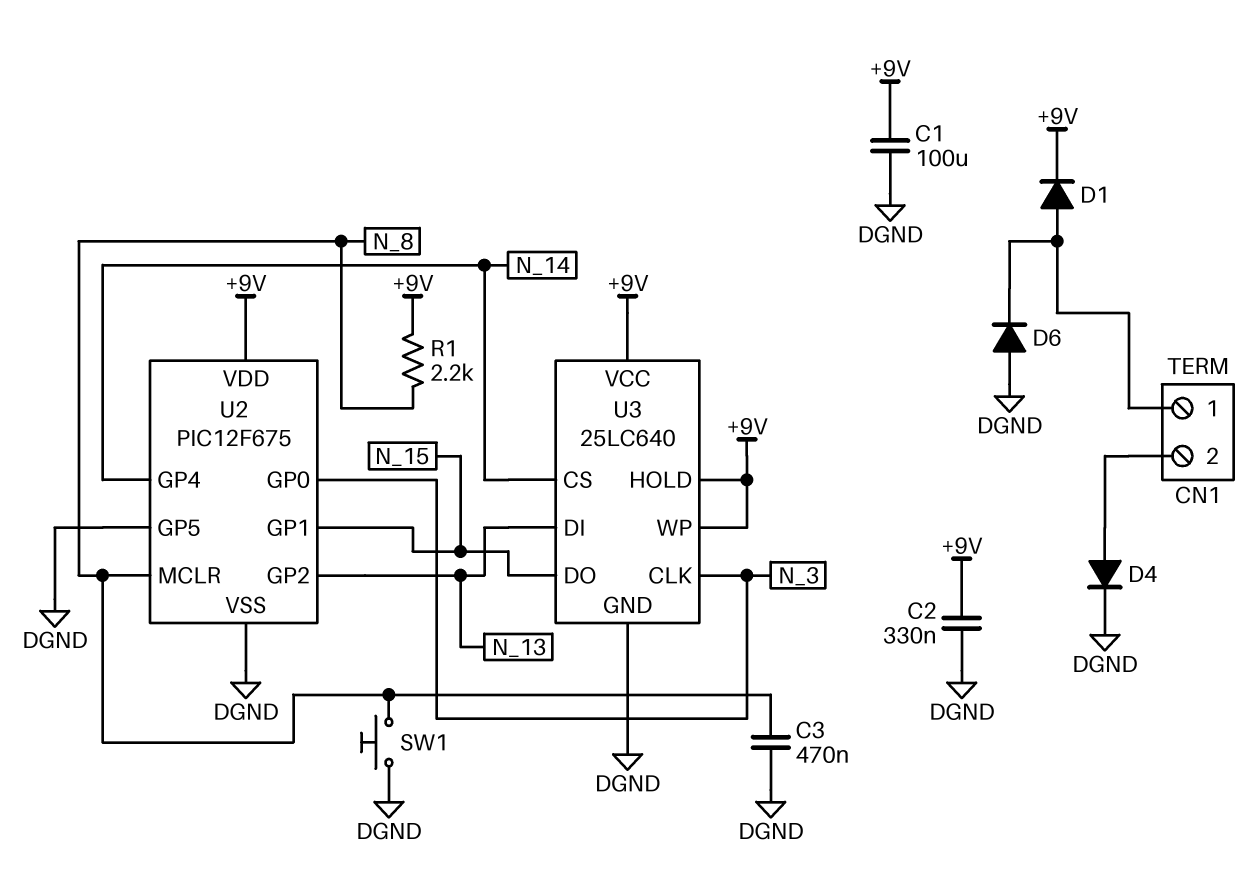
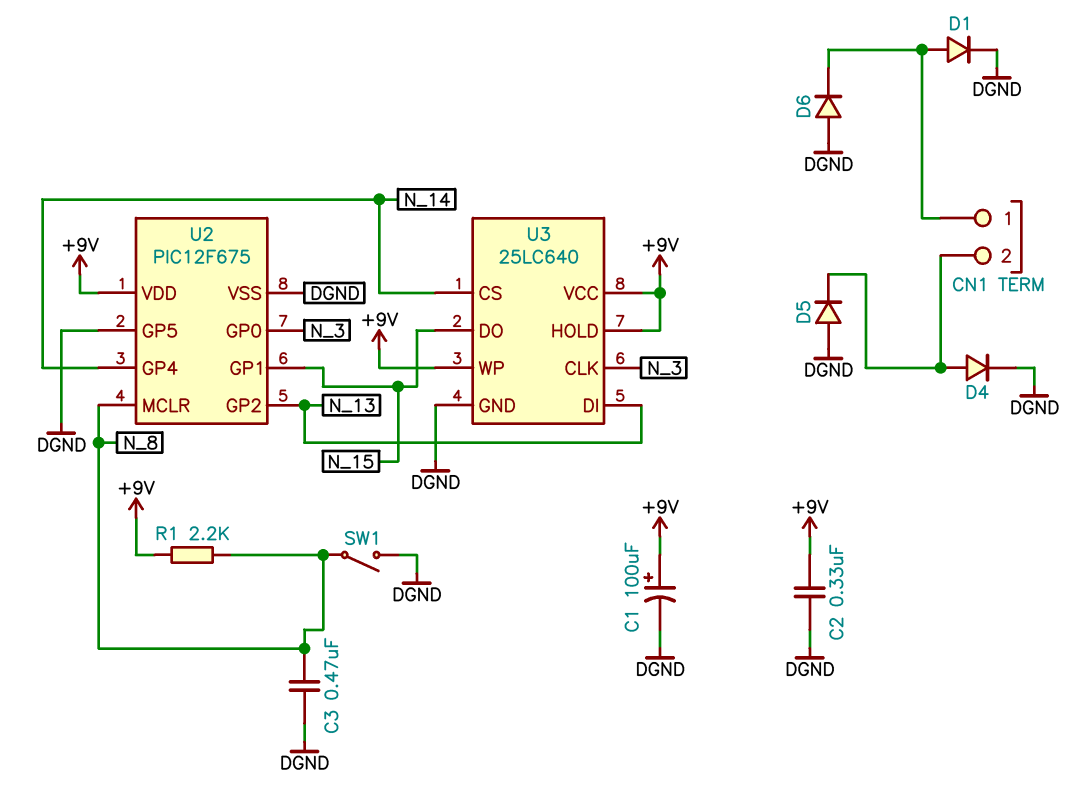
C1: 100uF (+9V, DGND) -> 100uF (plus +9V, minus DGND)
D1: diode (A CN1/1, K +9V) -> diode (A CN1/1, K DGND)
D5: none -> diode (A DGND, K CN1/2)
SW1: button (DGND, N_8) -> switch (DGND, N_8)

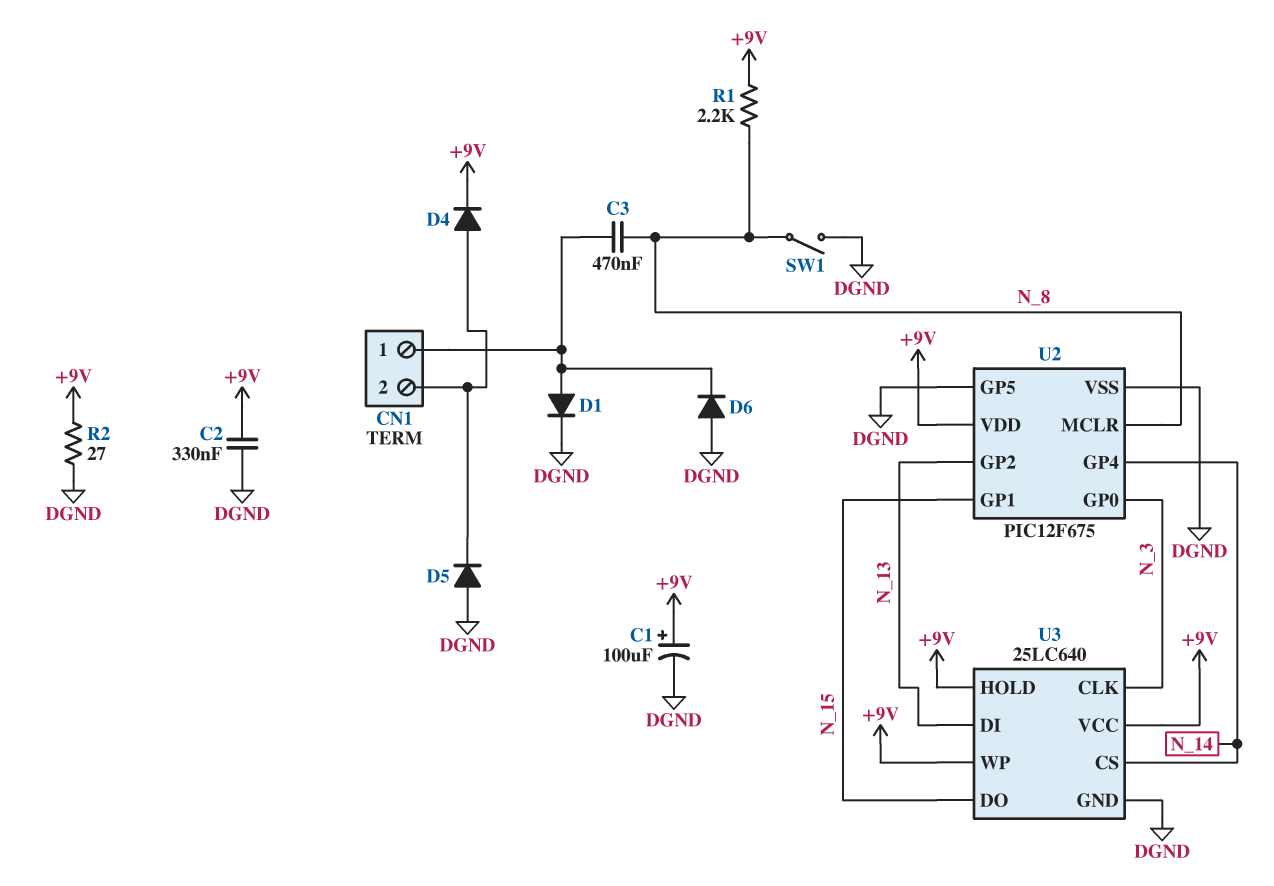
C3: 470nF (DGND, N_8) -> 470nF (CN1/1, N_8)
D4: diode (A CN1/2, K DGND) -> diode (A CN1/2, K +9V)
R2: none -> 27 (+9V, DGND)

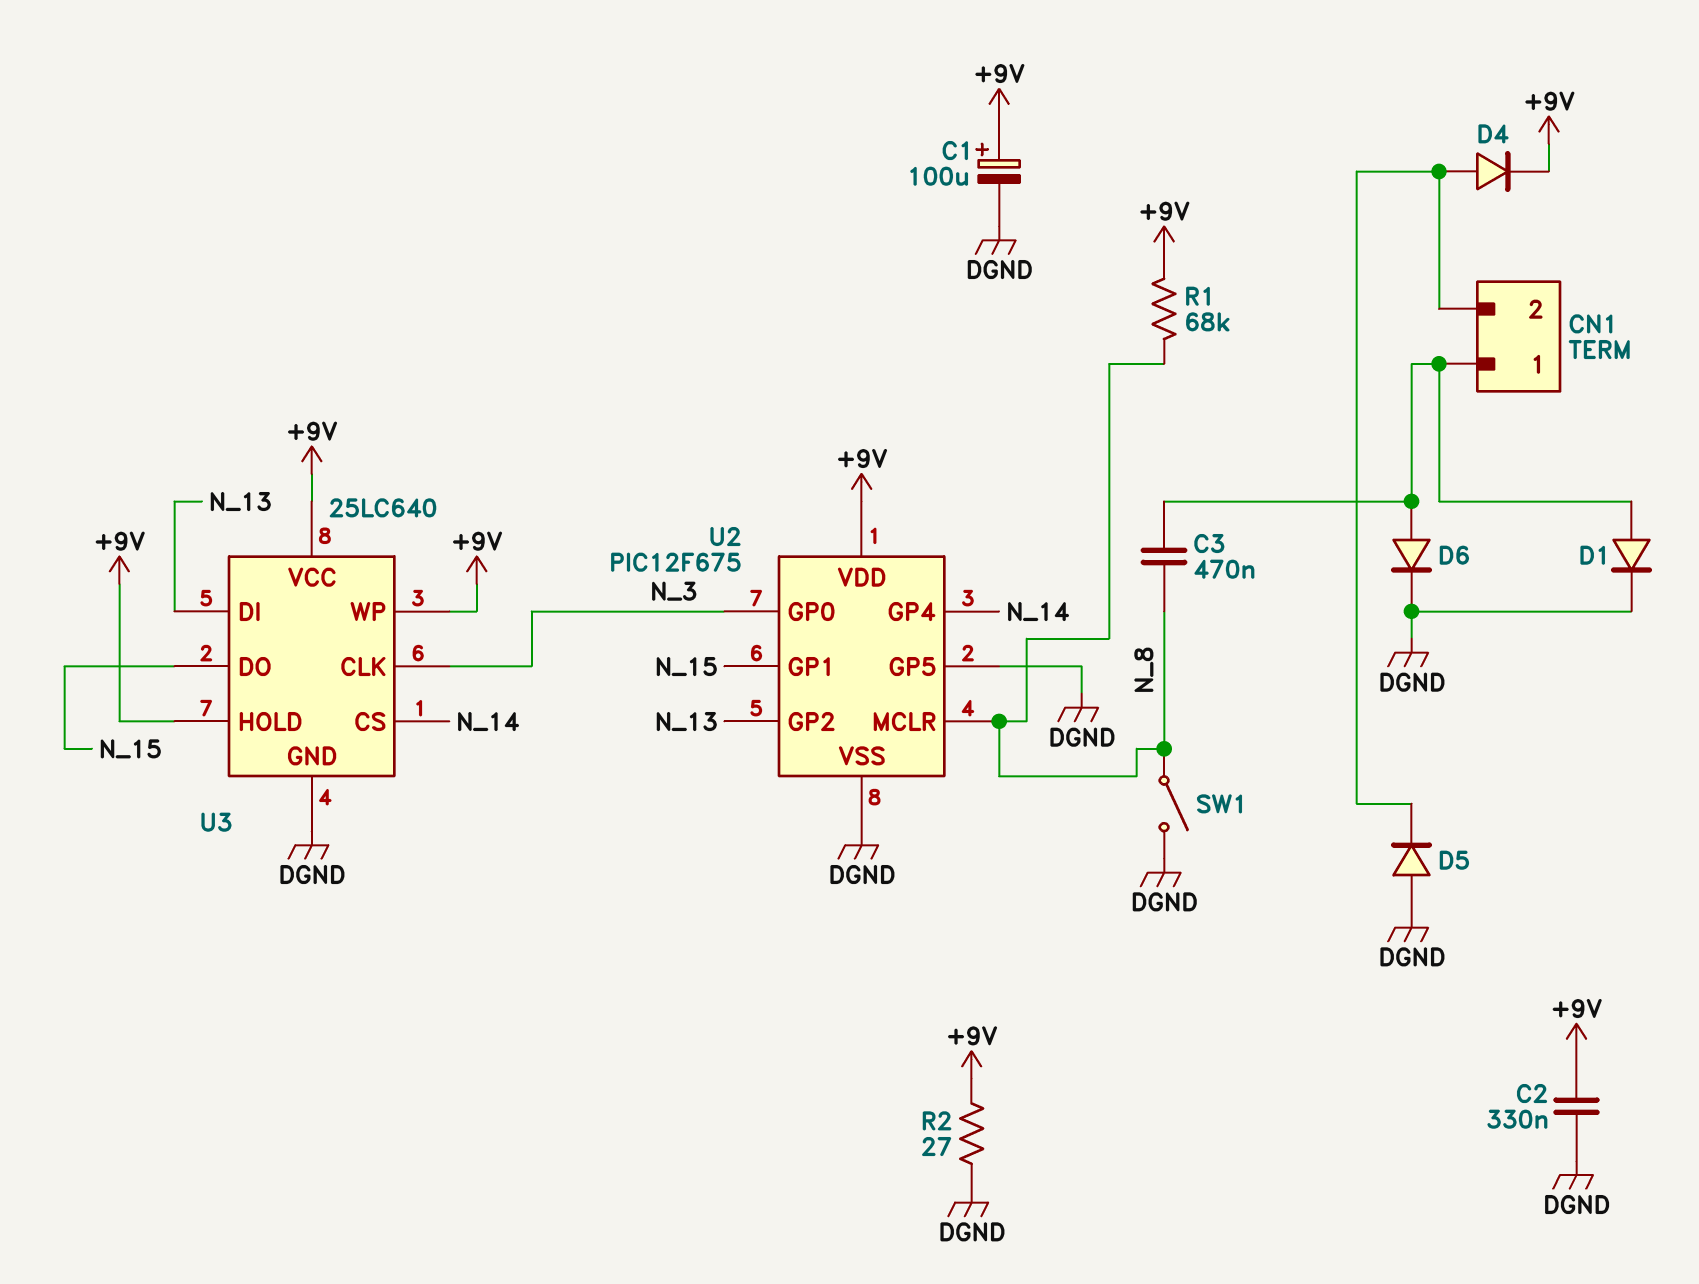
D6: diode (A DGND, K CN1/1) -> diode (A CN1/1, K DGND)
R1: 2.2k (+9V, N_8) -> 68k (+9V, N_8)

